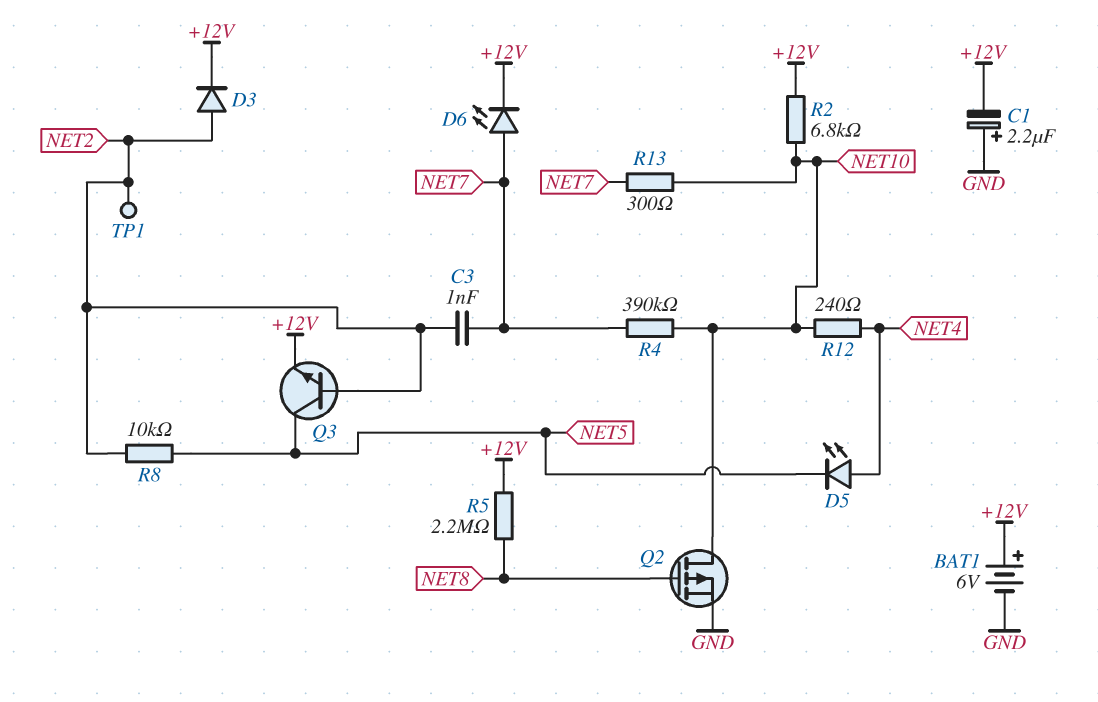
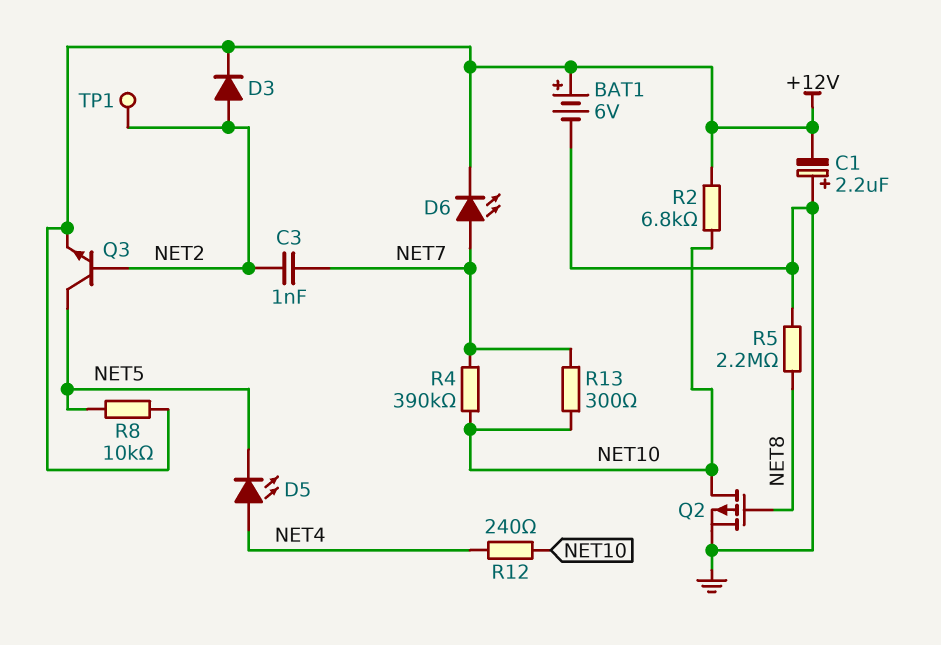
R5: 2.2M (+12V, NET8) -> 2.2M (GND, NET8)
R8: 10k (NET2, NET5) -> 10k (+12V, NET5)

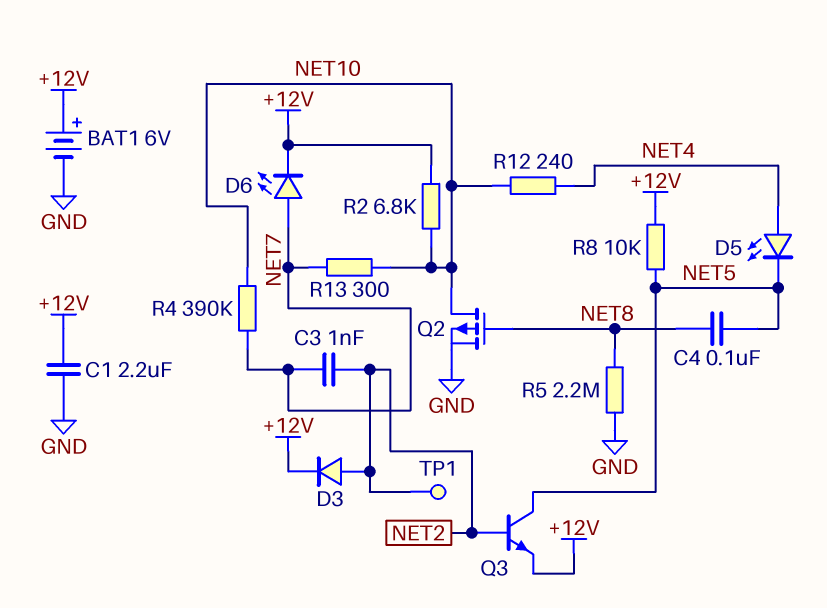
C1: 2.2uF (plus GND, minus +12V) -> 2.2uF (+12V, GND)
C4: none -> 100nF (NET5, NET8)

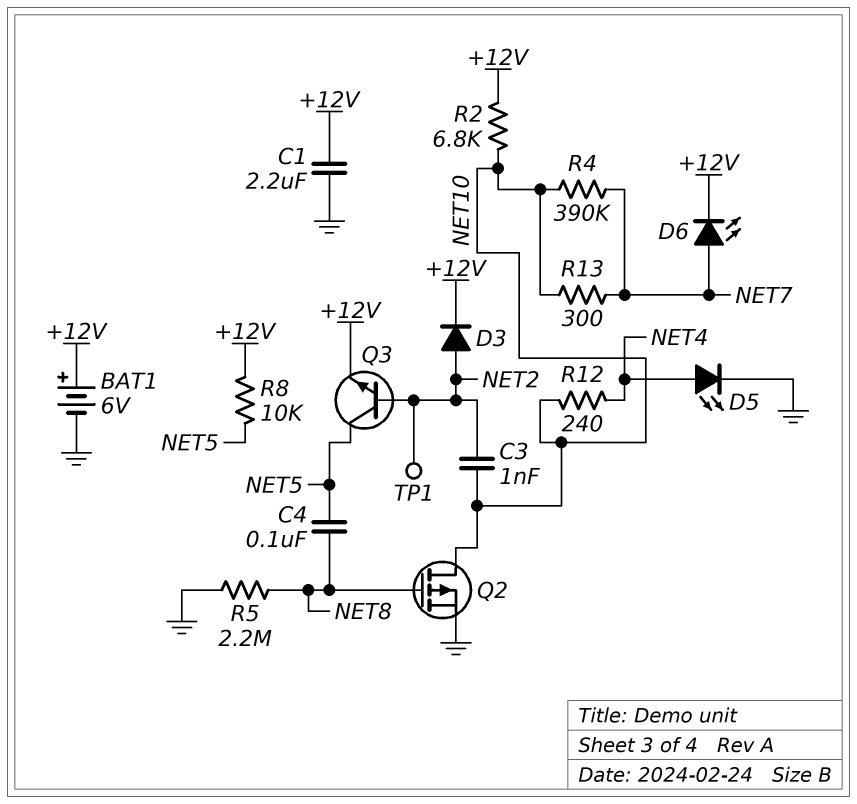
C3: 1nF (NET2, NET7) -> 1nF (NET2, NET10)
D5: LED (A NET4, K NET5) -> LED (A NET4, K GND)

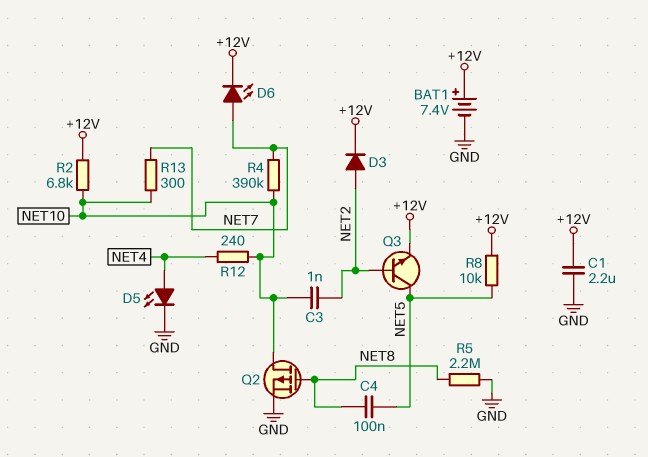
BAT1: 6V (plus +12V, minus GND) -> 7.4V (plus +12V, minus GND)
TP1: test point (NET2) -> none

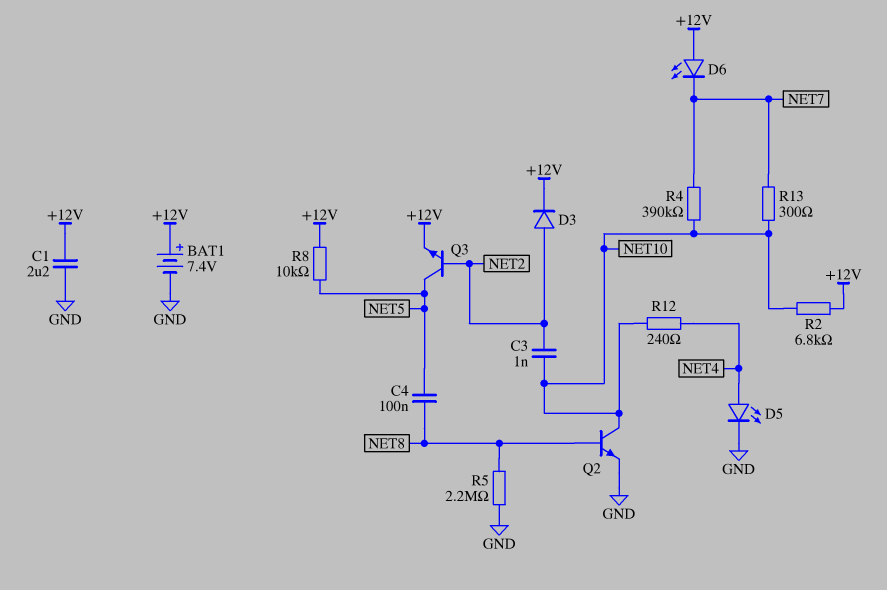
D6: LED (A NET7, K +12V) -> LED (A +12V, K NET7)
Q2: PMOS (G NET8, D NET10, S GND) -> NPN (B NET8, C NET10, E GND)

